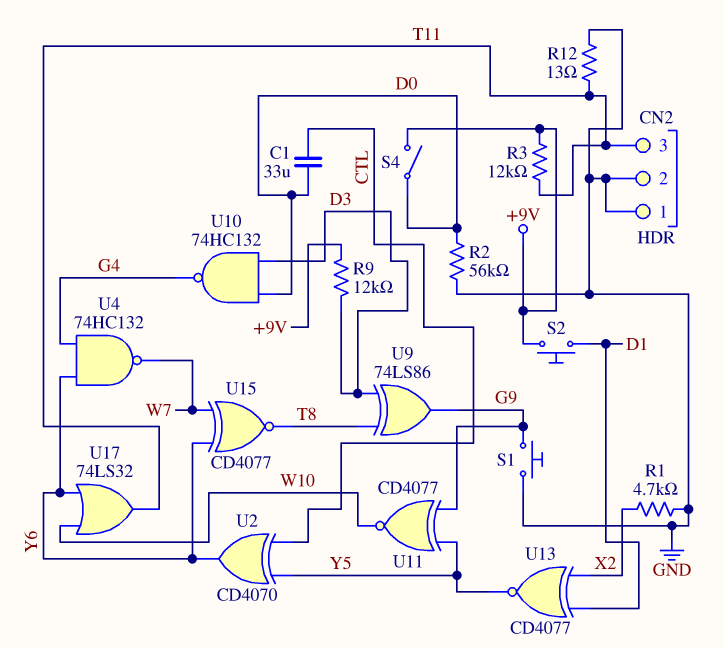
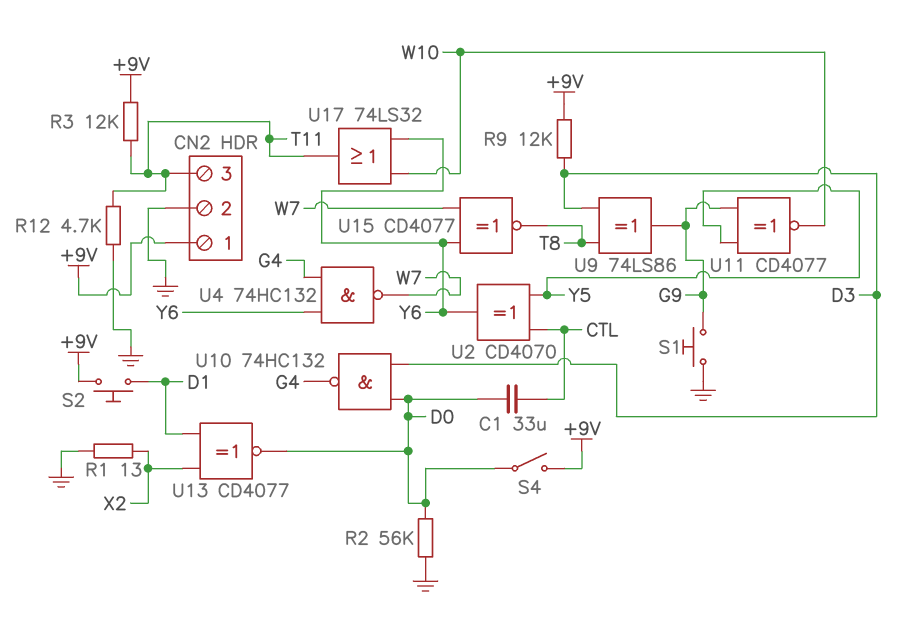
CN2 pin 1: GND -> +9V
R1: 4.7k (GND, X2) -> 13 (GND, X2)
R12: 13 (GND, T11) -> 4.7k (GND, T11)
U13: XNOR CD4077 (in D1, in X2, out Y5) -> XNOR CD4077 (in D1, in X2, out D0)

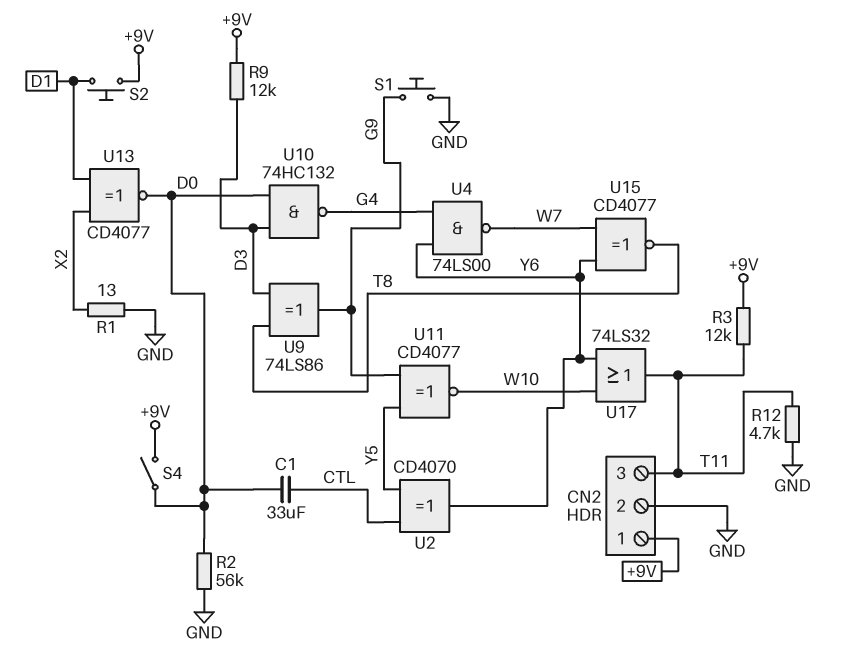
U4: NAND 74HC132 (in G4, in Y6, out W7) -> NAND 74LS00 (in G4, in Y6, out W7)

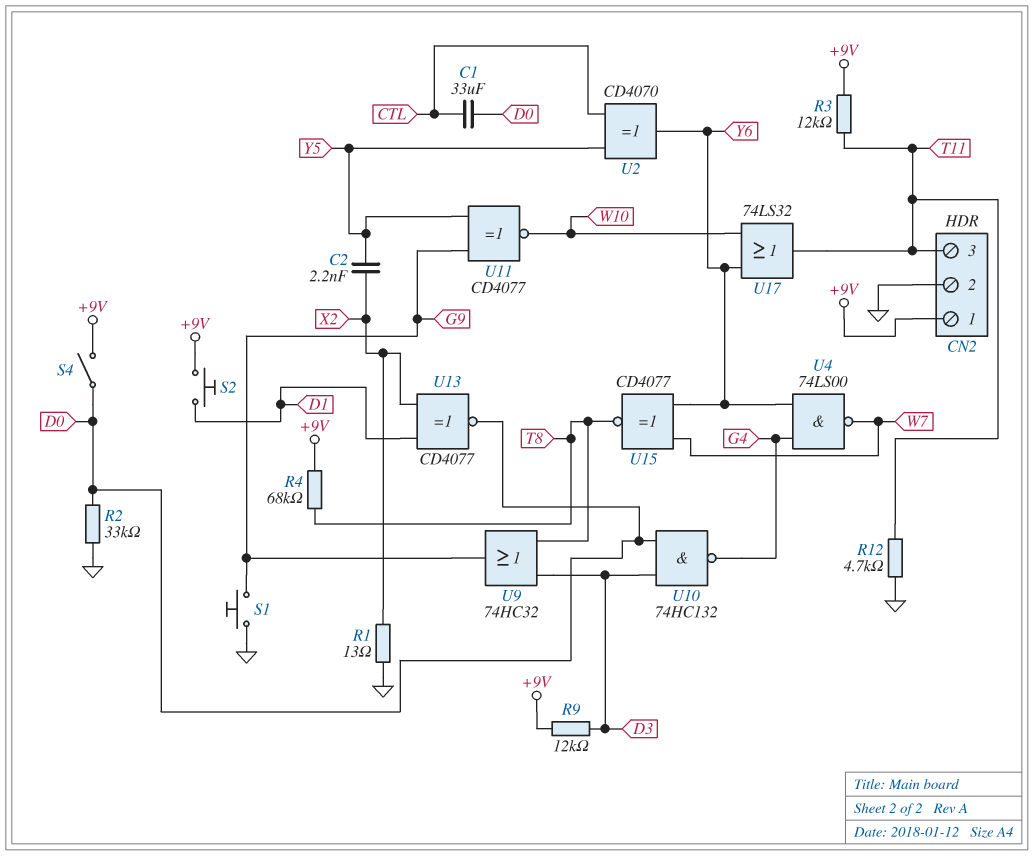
C2: none -> 2.2nF (X2, Y5)
R2: 56k (D0, GND) -> 33k (D0, GND)
R4: none -> 68k (+9V, T8)
U9: XOR 74LS86 (in D3, in T8, out G9) -> OR 74HC32 (in D3, in T8, out G9)

